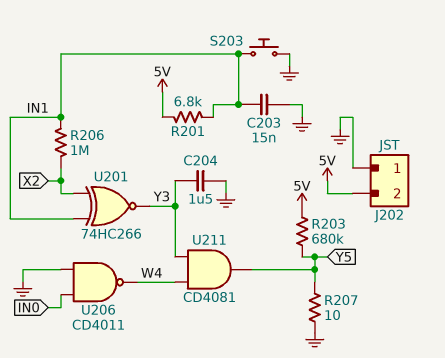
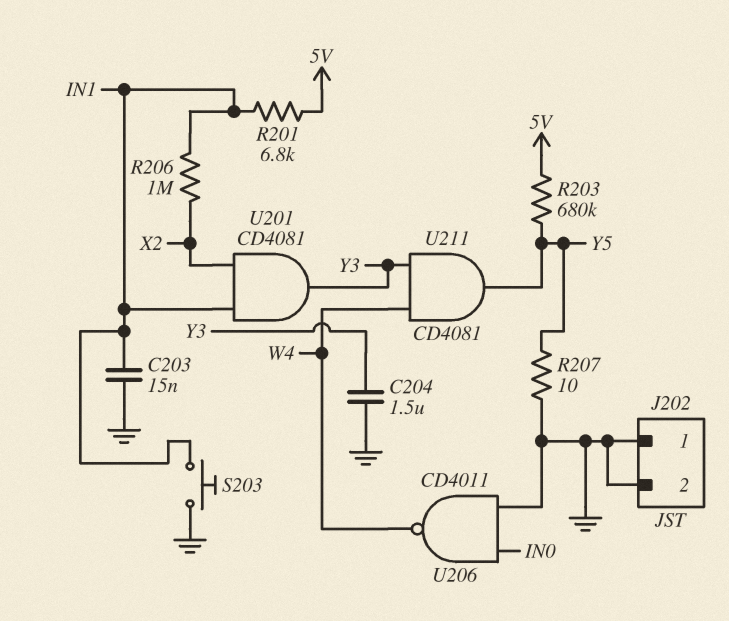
J202 pin 2: 5V -> GND
U201: XNOR 74HC266 (in IN1, in X2, out Y3) -> AND CD4081 (in IN1, in X2, out Y3)

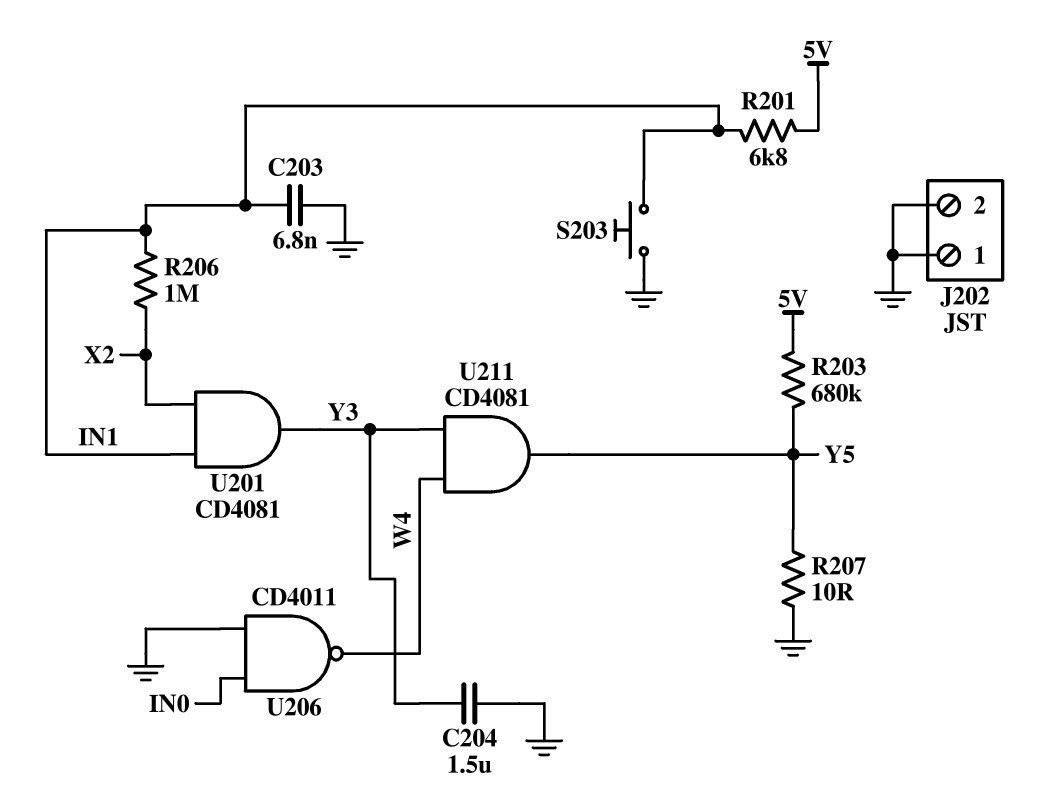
C203: 15nF (GND, IN1) -> 6.8nF (GND, IN1)

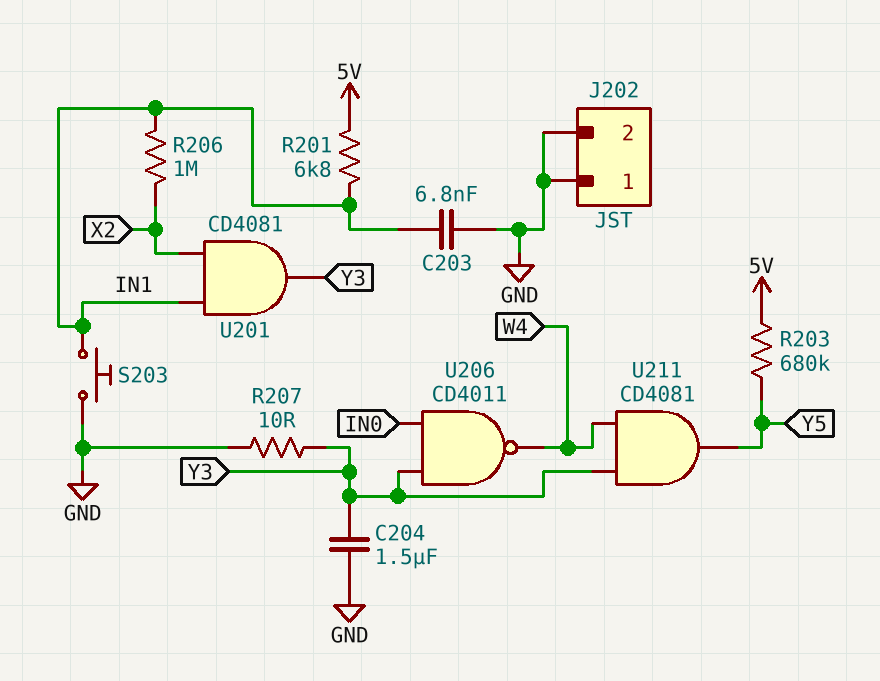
R207: 10 (GND, Y5) -> 10 (GND, Y3)
U206: NAND CD4011 (in GND, in IN0, out W4) -> NAND CD4011 (in IN0, in Y3, out W4)

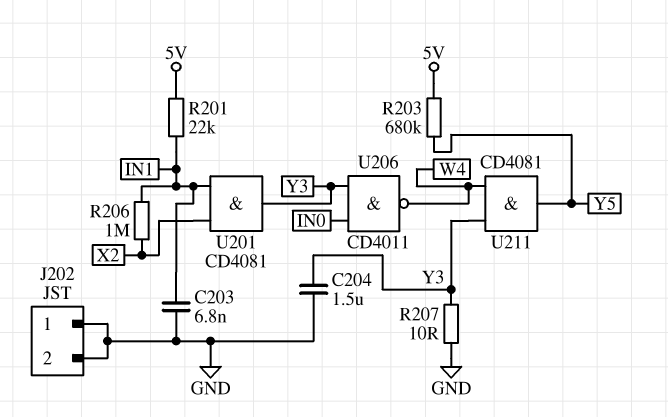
R201: 6.8k (5V, IN1) -> 22k (5V, IN1)
S203: button (GND, IN1) -> none

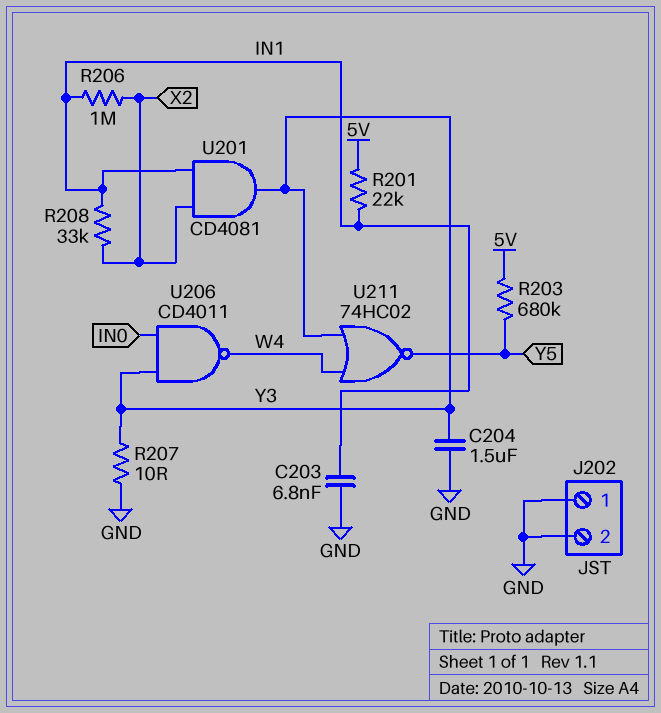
R208: none -> 33k (IN1, X2)
U211: AND CD4081 (in W4, in Y3, out Y5) -> NOR 74HC02 (in W4, in Y3, out Y5)

